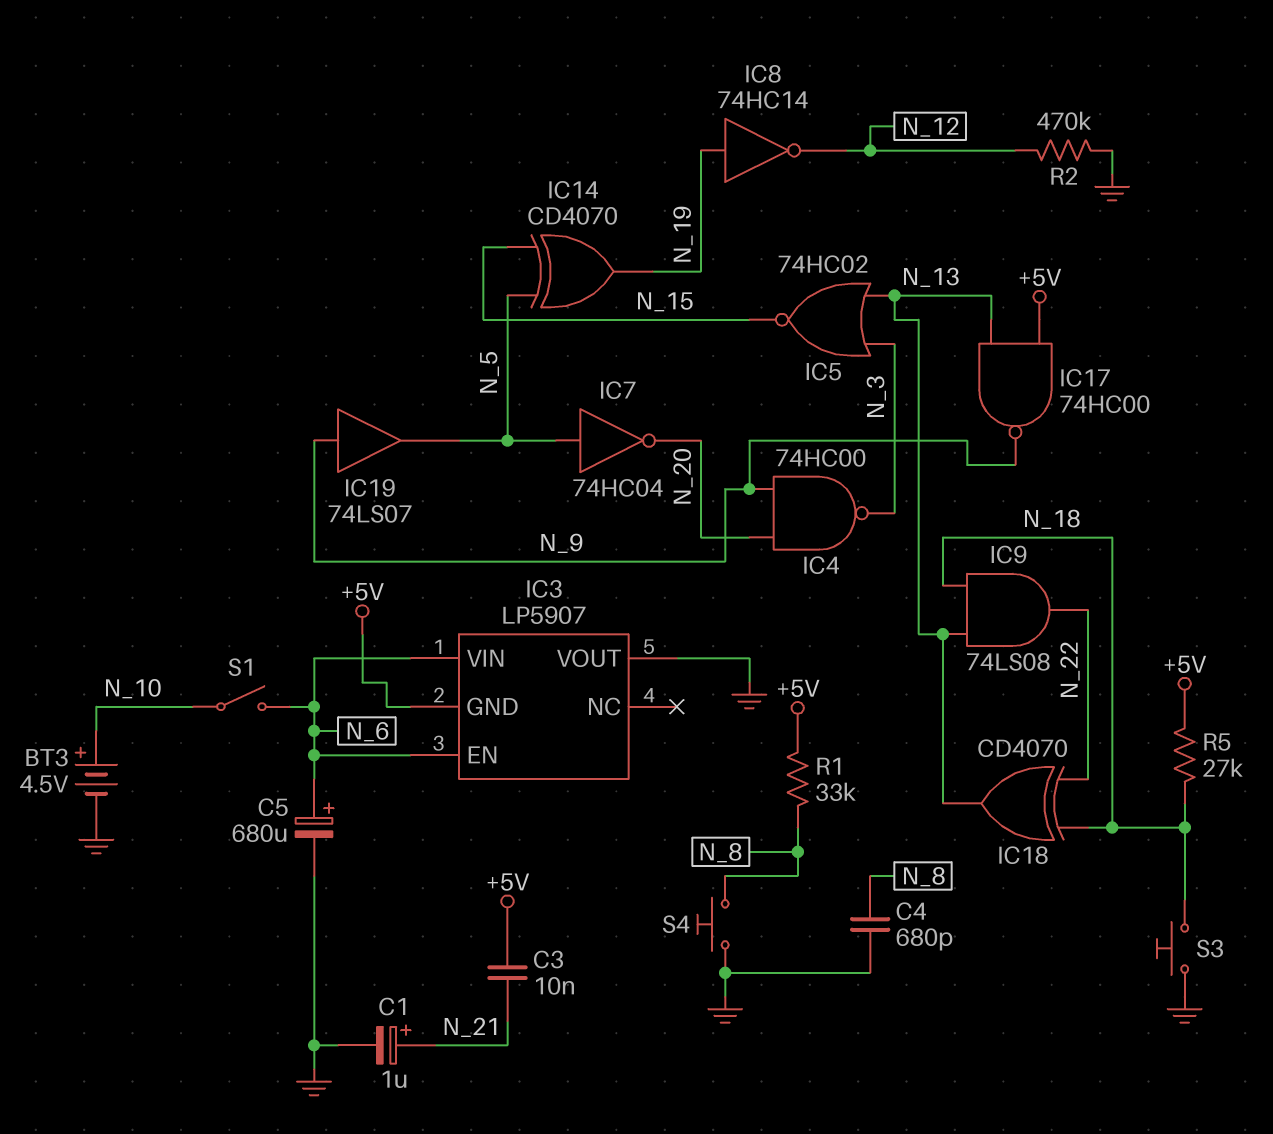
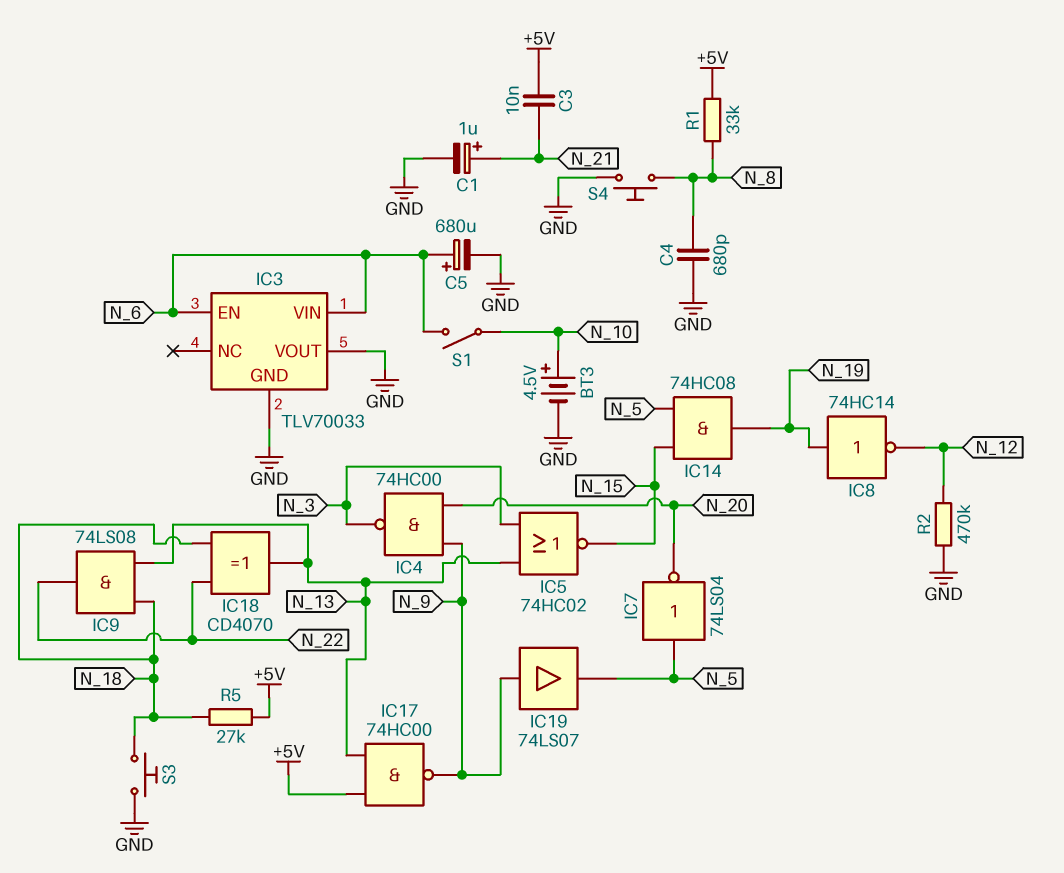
IC3: LP5907 -> TLV70033
IC3 pin GND: +5V -> GND
IC7: NOT 74HC04 (in N_5, out N_20) -> NOT 74LS04 (in N_5, out N_20)
IC14: XOR CD4070 (in N_5, in N_15, out N_19) -> AND 74HC08 (in N_5, in N_15, out N_19)

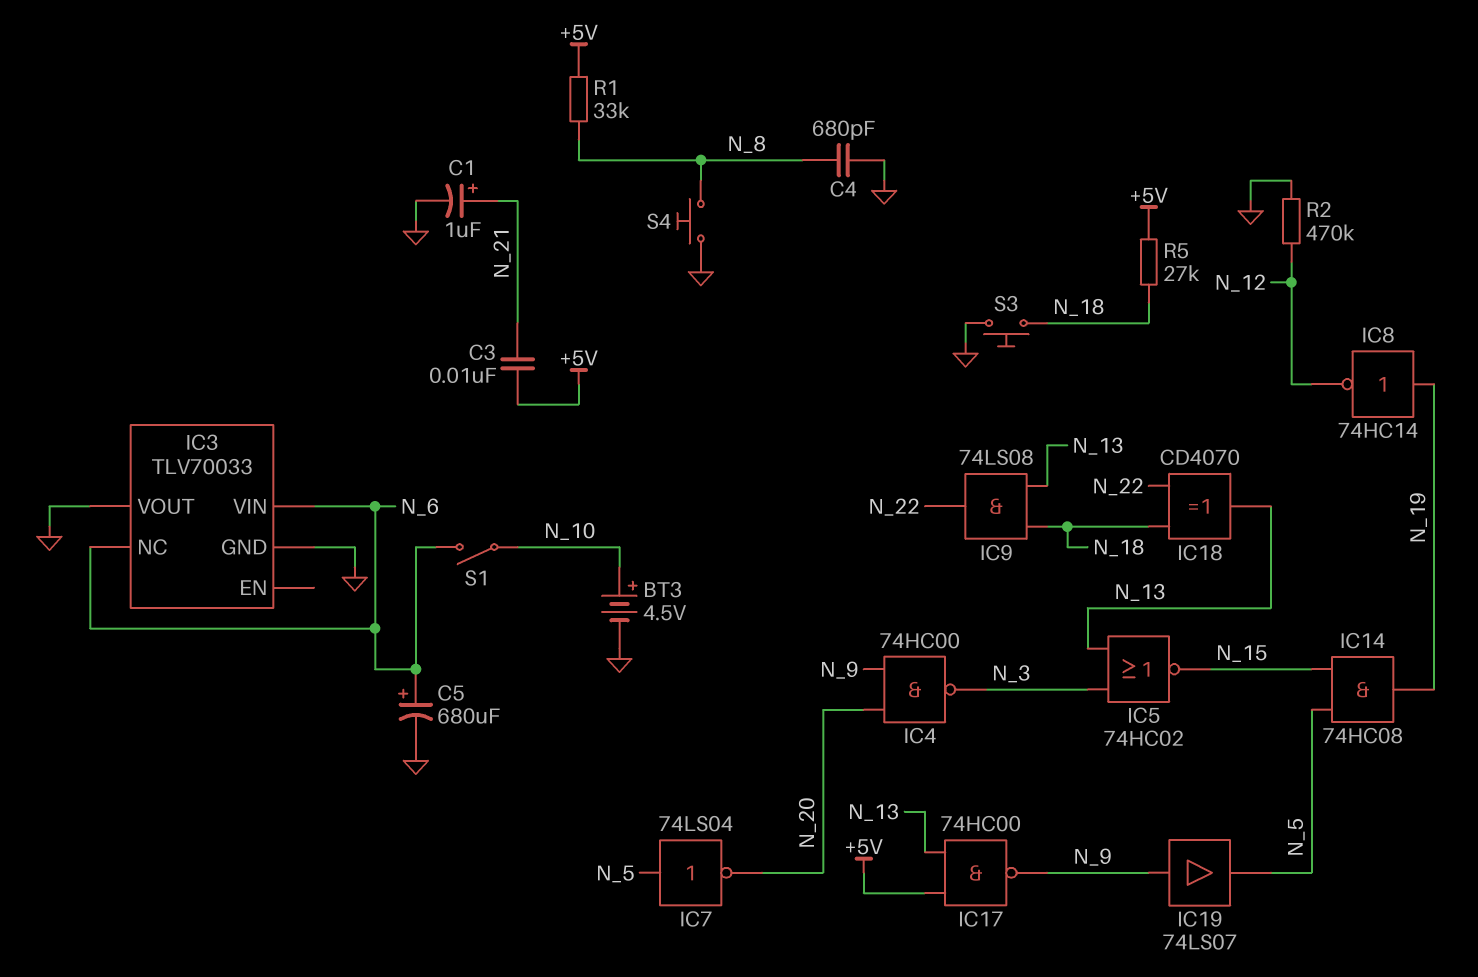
IC3 pin EN: N_6 -> none
IC3 pin NC: none -> N_6

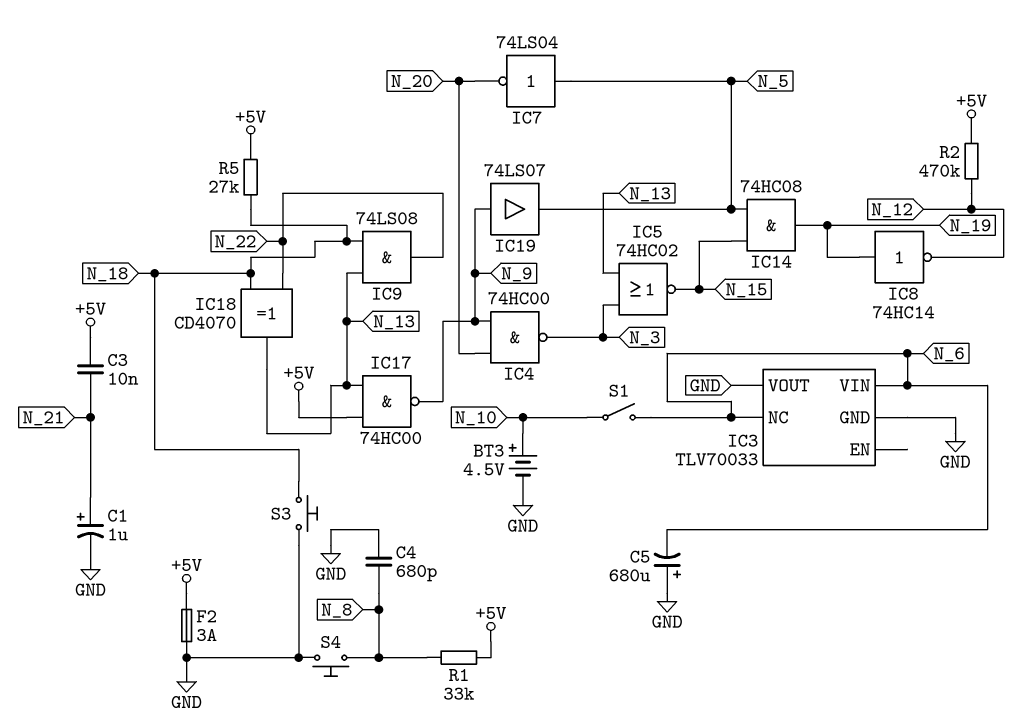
C5: 680uF (plus N_6, minus GND) -> 680uF (plus GND, minus N_6)
F2: none -> 3A (+5V, GND)
R2: 470k (GND, N_12) -> 470k (+5V, N_12)

